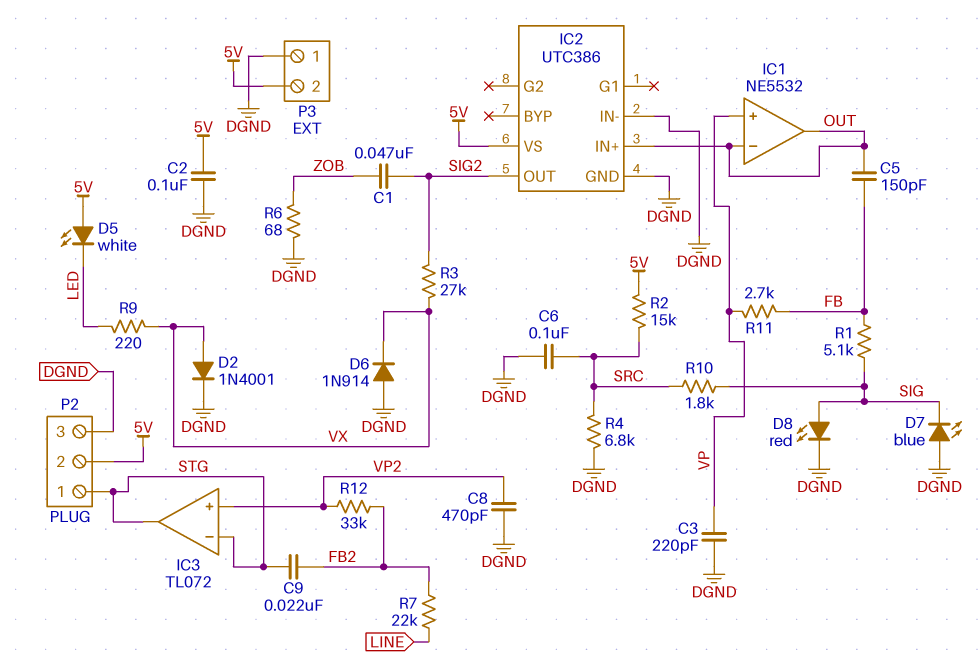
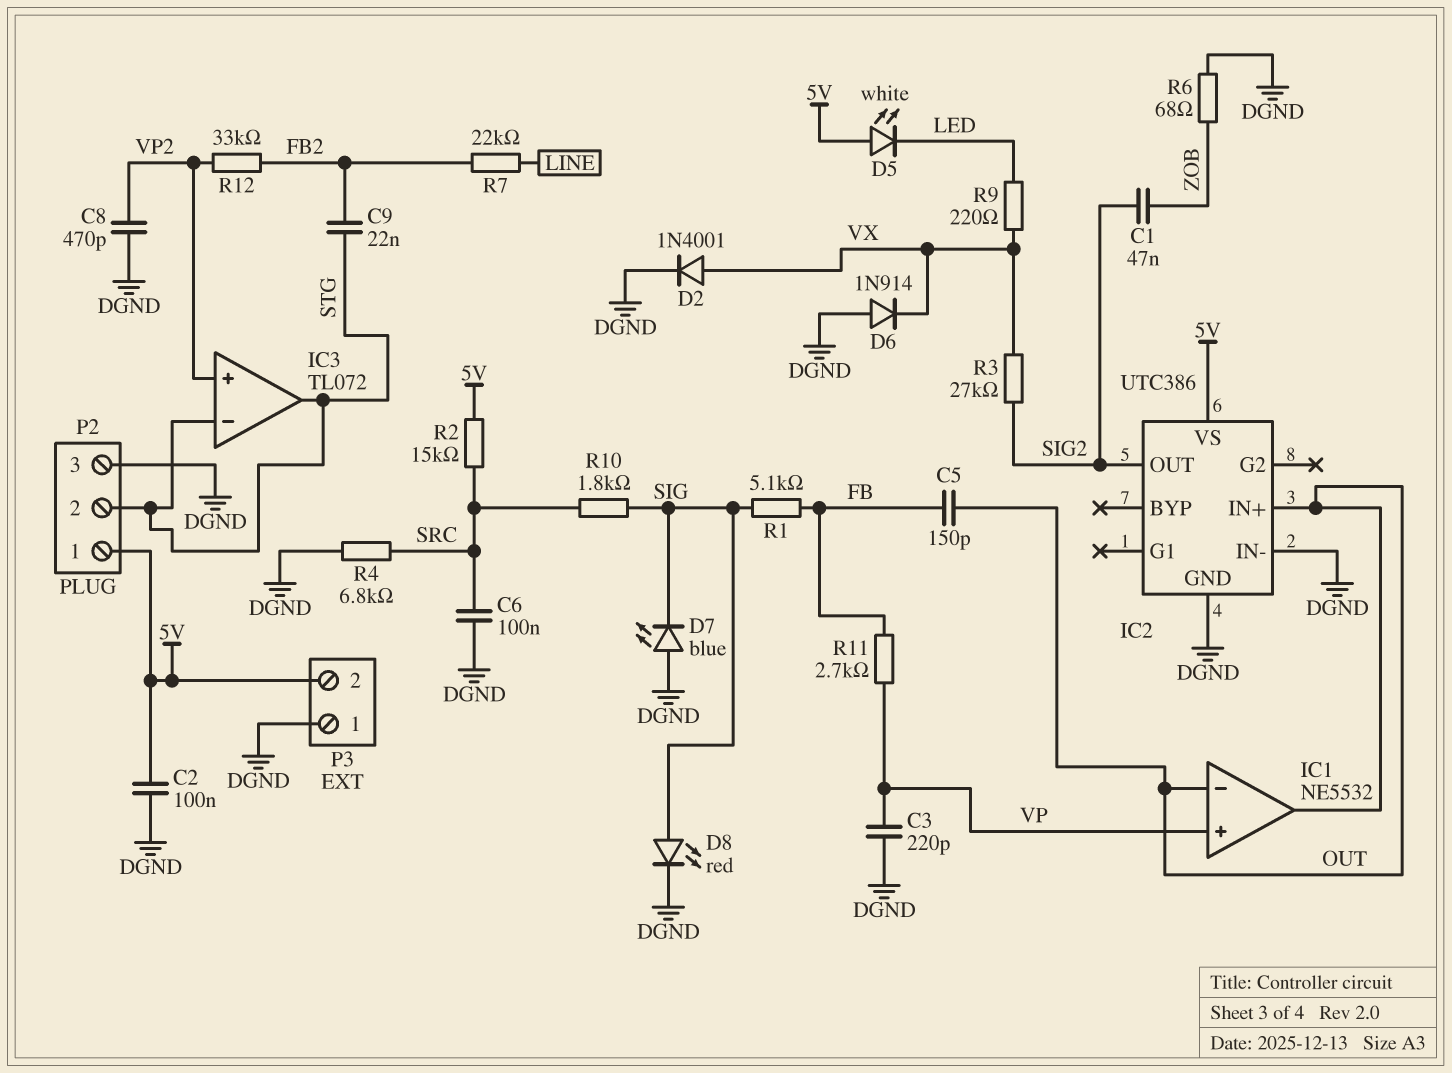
P2 pin 1: STG -> 5V
P2 pin 2: 5V -> STG

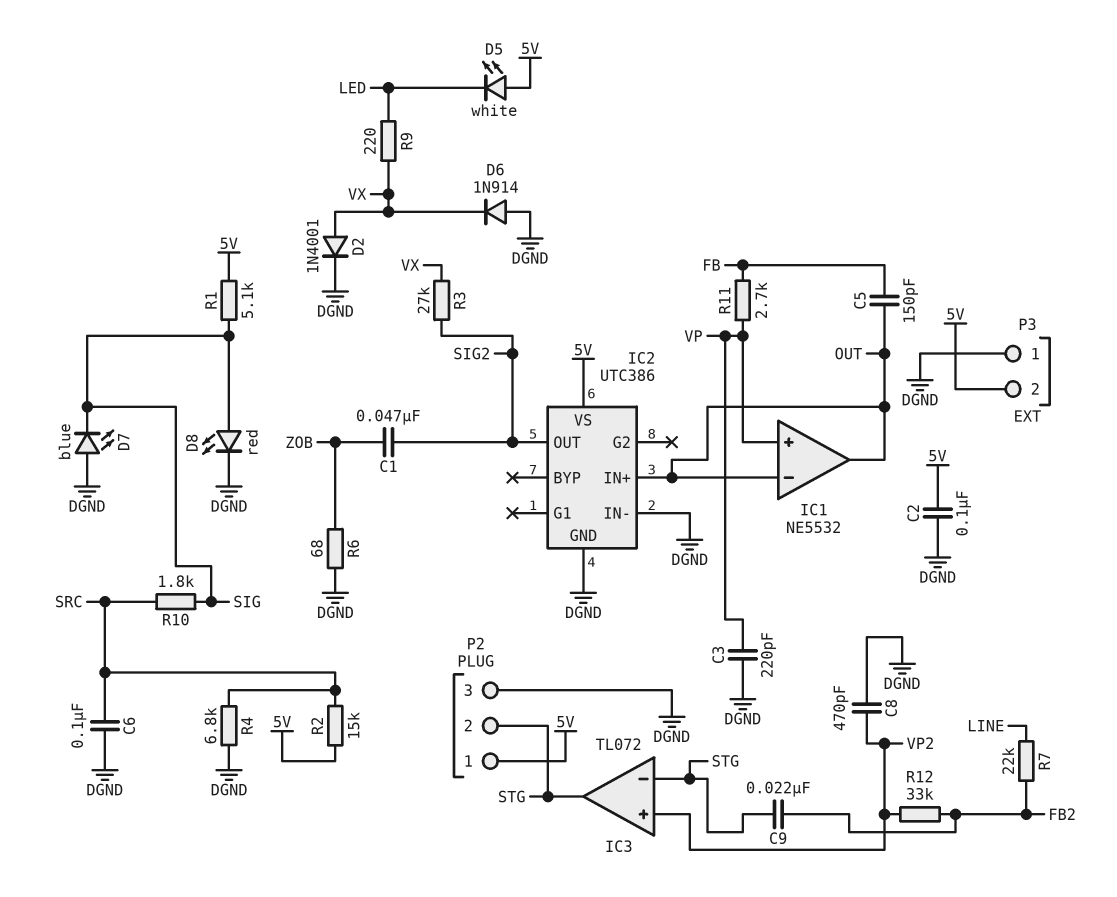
R1: 5.1k (FB, SIG) -> 5.1k (5V, SIG)

